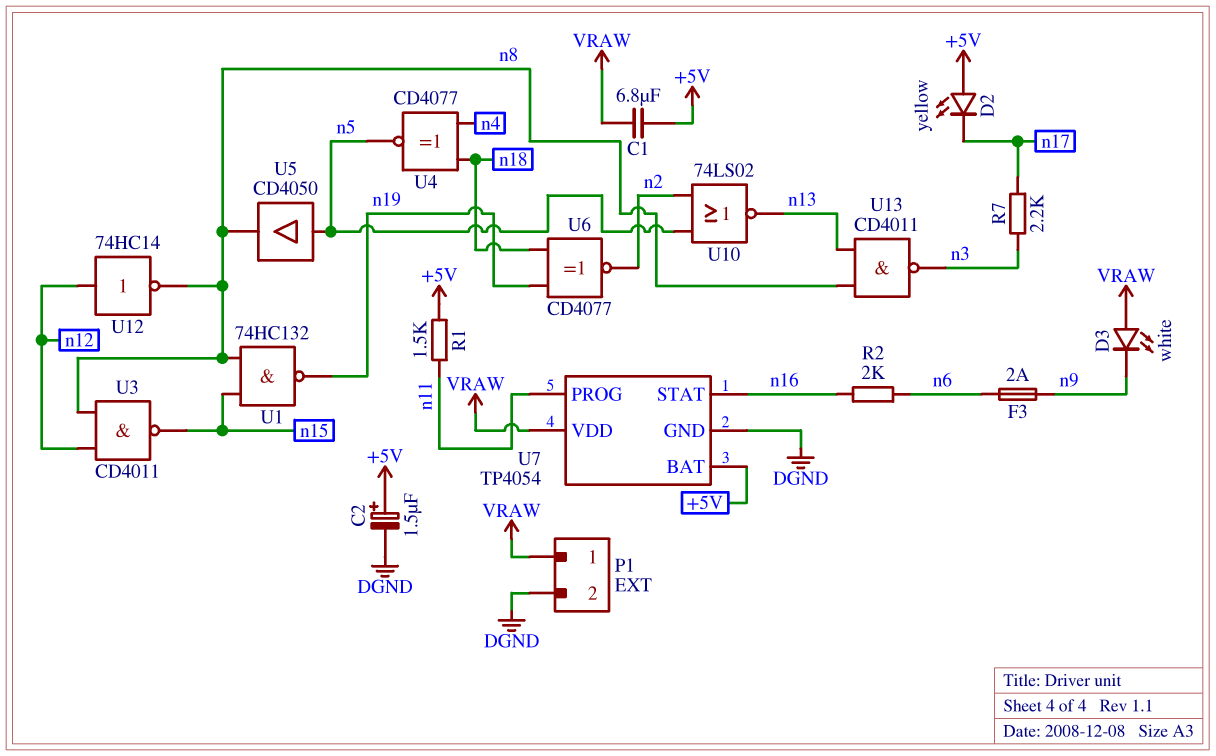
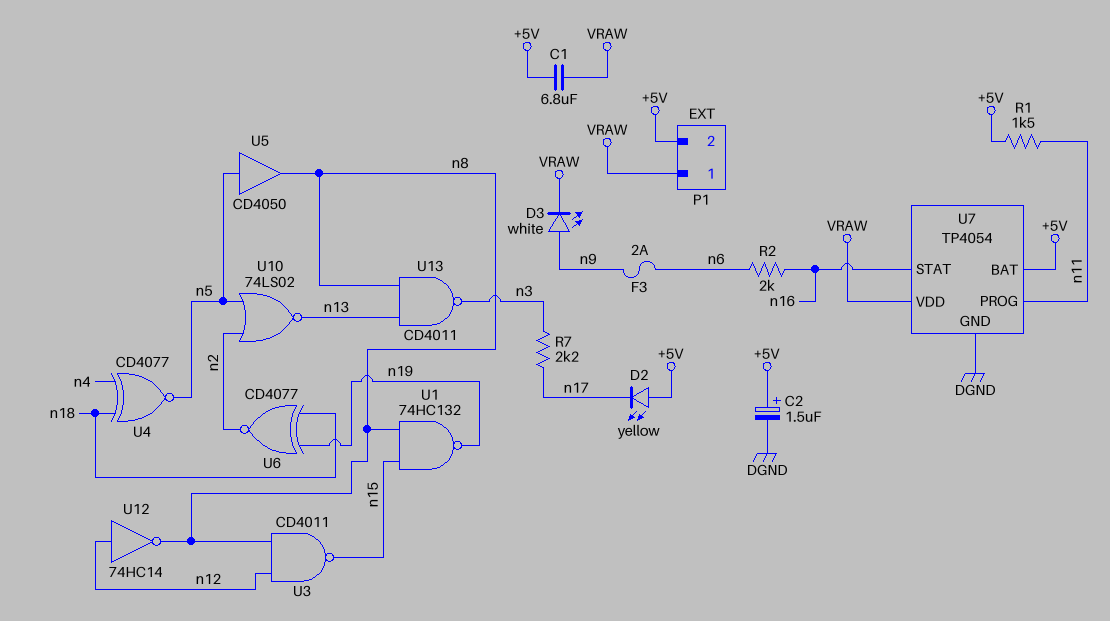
D3: LED white (A VRAW, K n9) -> LED white (A n9, K VRAW)
P1 pin 2: DGND -> +5V

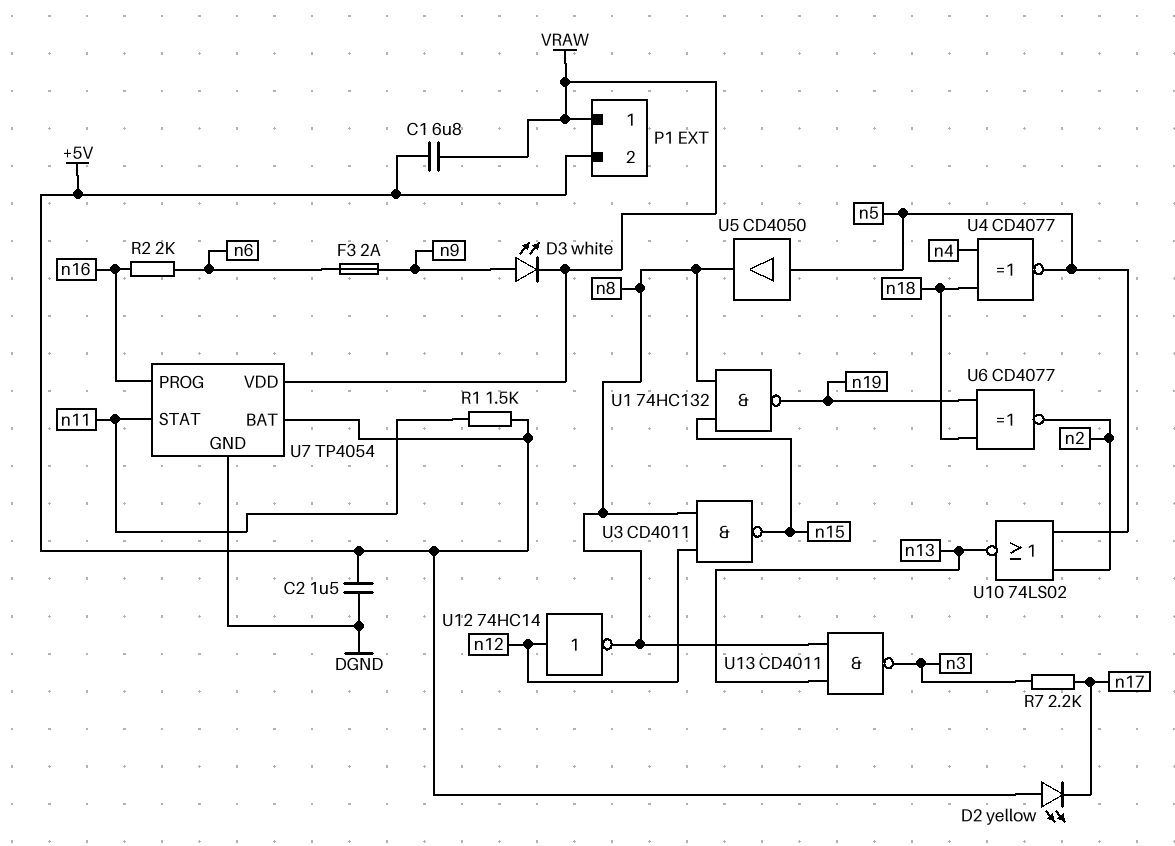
C2: 1.5uF (plus +5V, minus DGND) -> 1.5uF (+5V, DGND)
U7 pin PROG: n11 -> n16
U7 pin STAT: n16 -> n11

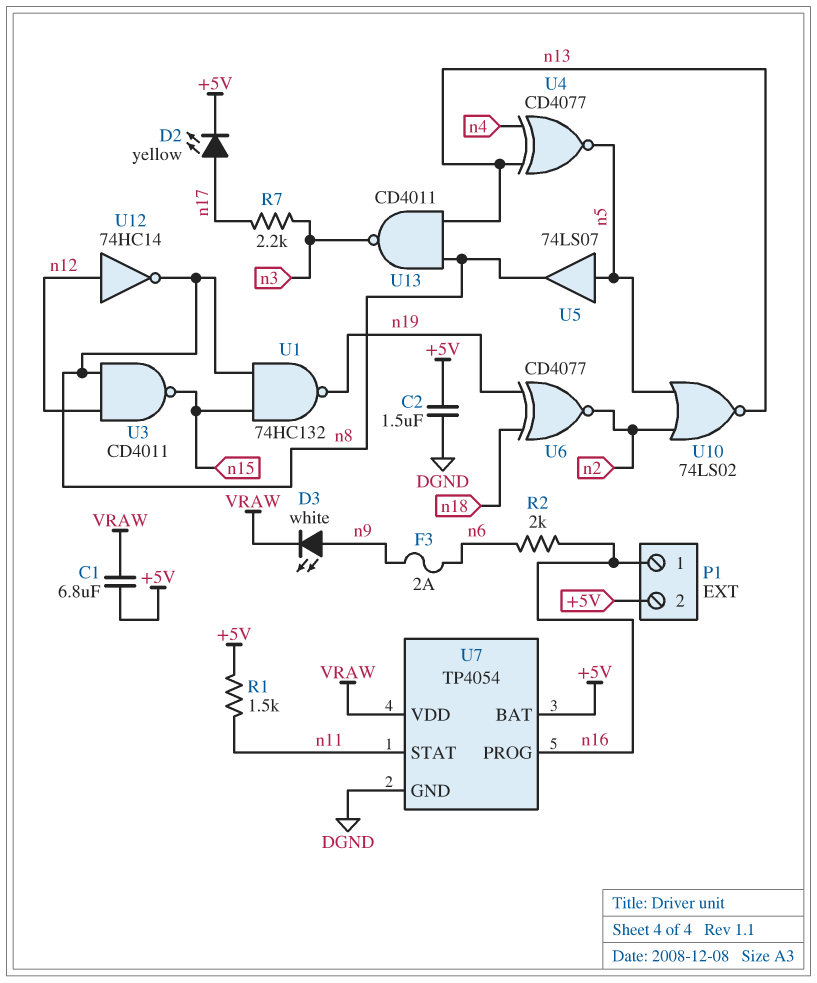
D2: LED yellow (A +5V, K n17) -> LED yellow (A n17, K +5V)
P1 pin 1: VRAW -> n16
U4: XNOR CD4077 (in n4, in n18, out n5) -> XNOR CD4077 (in n4, in n13, out n5)
U5: buffer CD4050 (in n5, out n8) -> buffer 74LS07 (in n5, out n8)

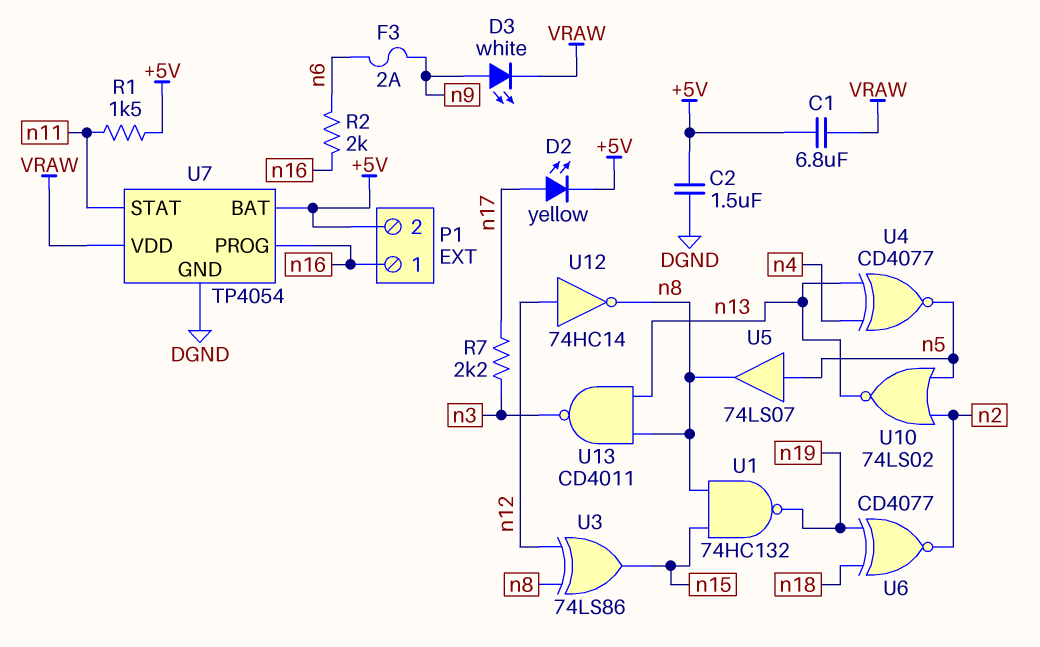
U3: NAND CD4011 (in n8, in n12, out n15) -> XOR 74LS86 (in n8, in n12, out n15)

